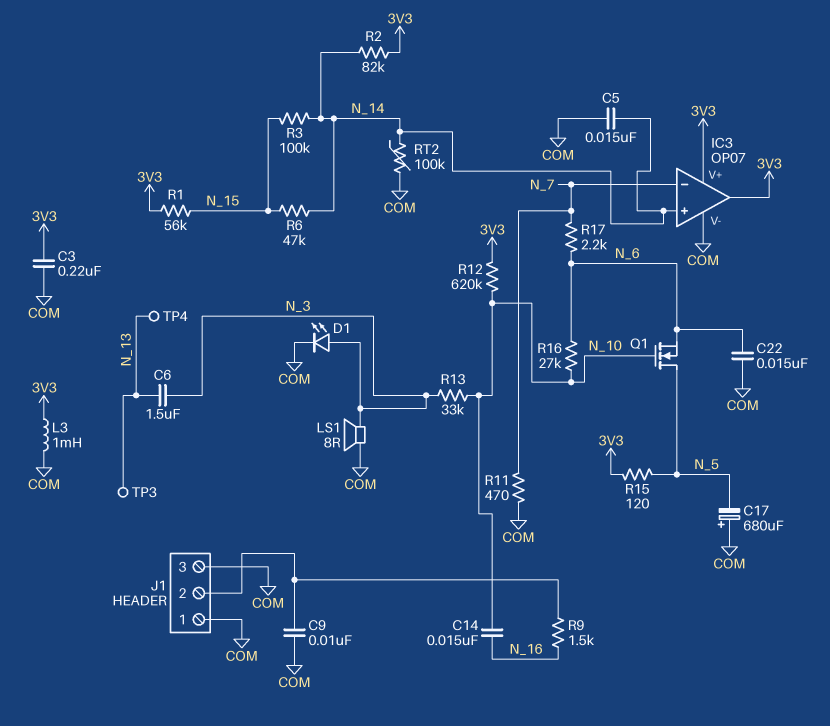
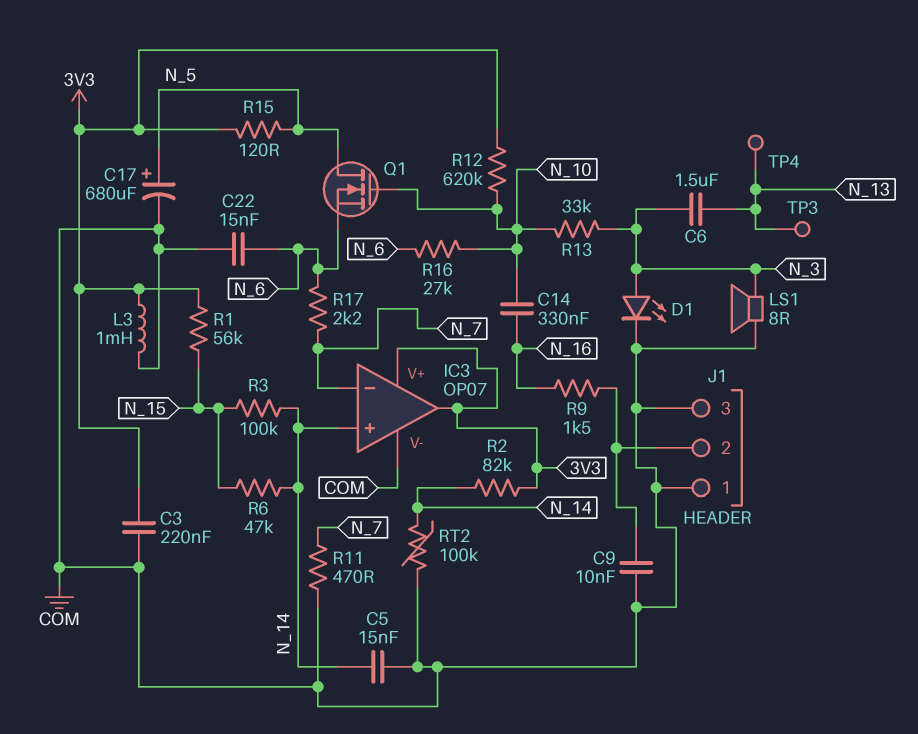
C14: 15nF (N_10, N_16) -> 330nF (N_10, N_16)
C17: 680uF (plus COM, minus N_5) -> 680uF (plus N_5, minus COM)

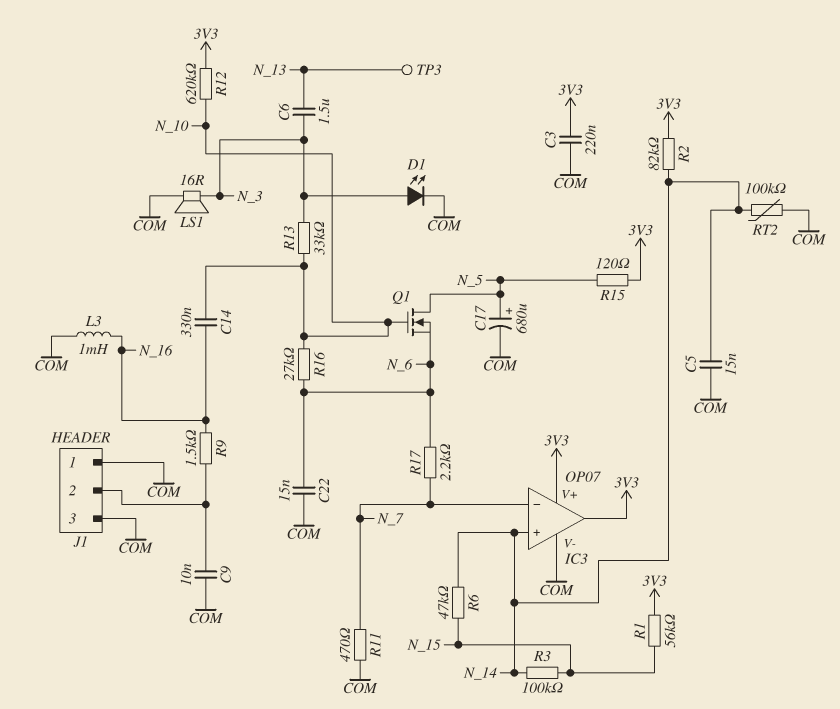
L3: 1mH (3V3, COM) -> 1mH (COM, N_16)
LS1: speaker 8R (COM, N_3) -> speaker 16R (COM, N_3)
TP4: test point (N_13) -> none

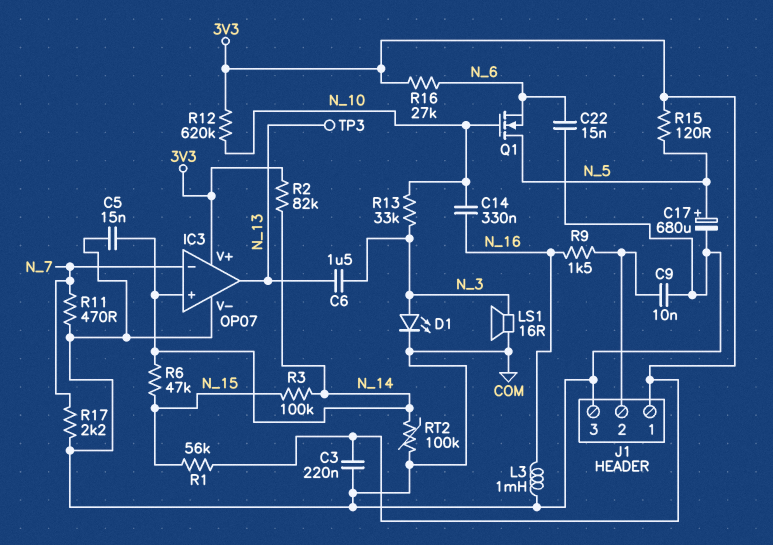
IC3 pin out: 3V3 -> N_13
J1 pin 1: COM -> 3V3
R16: 27k (N_6, N_10) -> 27k (3V3, N_6)
R17: 2.2k (N_6, N_7) -> 2.2k (COM, N_7)

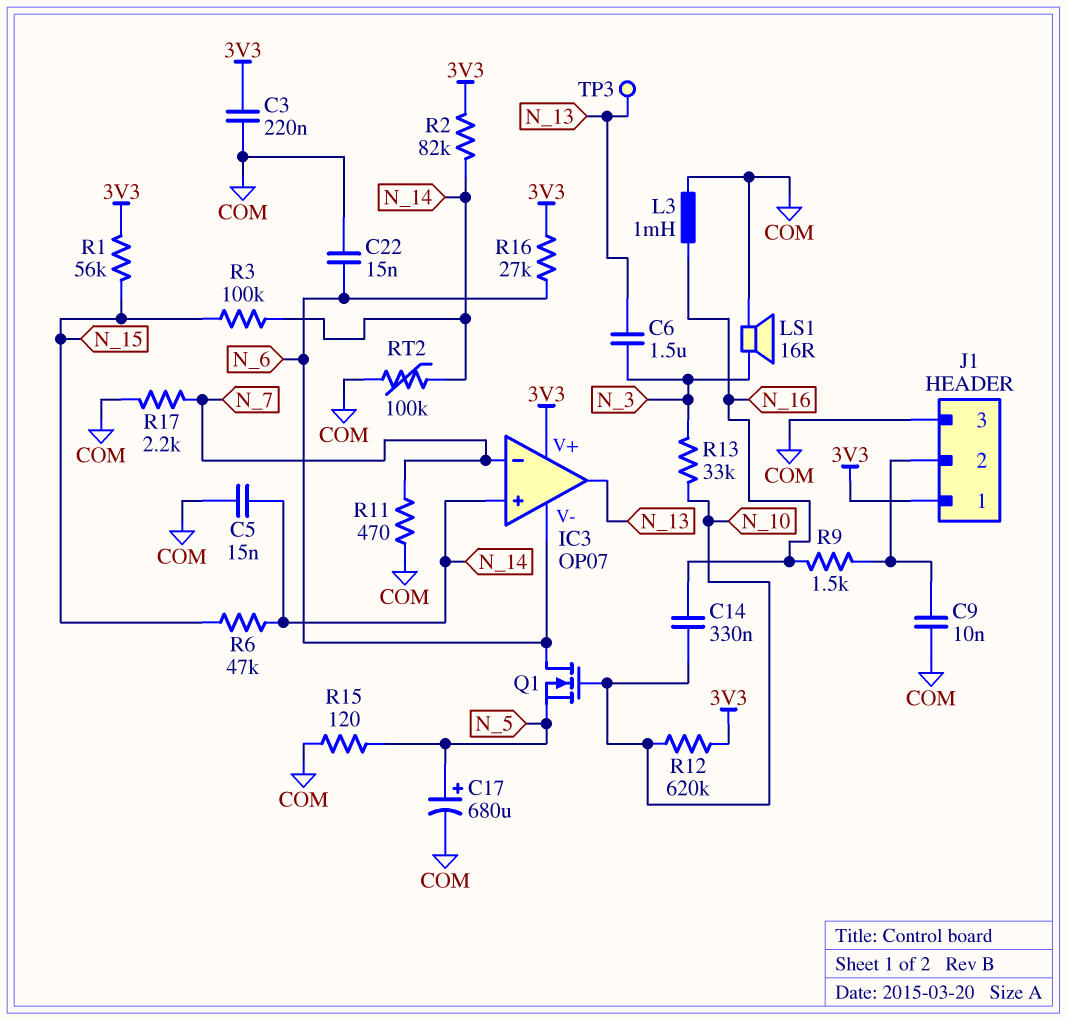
D1: LED (A N_3, K COM) -> none
IC3 pin V-: COM -> N_6
Q1: NMOS (G N_10, D N_5, S N_6) -> NMOS (G N_10, D N_6, S N_5)
R15: 120 (3V3, N_5) -> 120 (COM, N_5)

